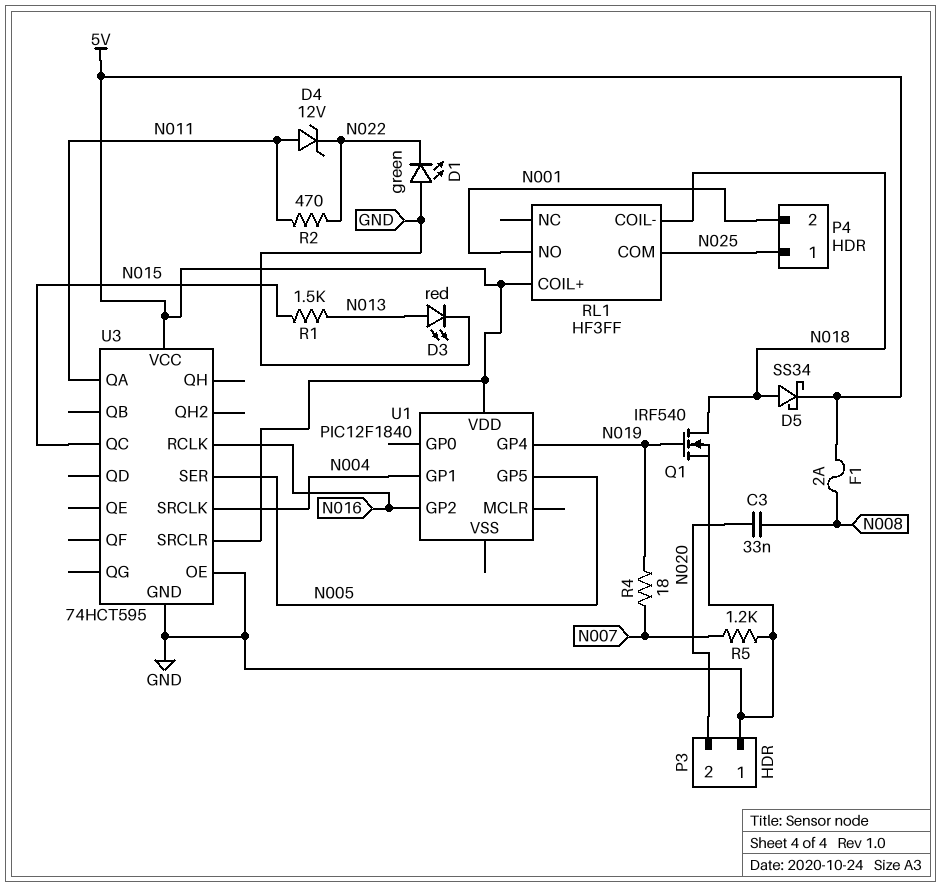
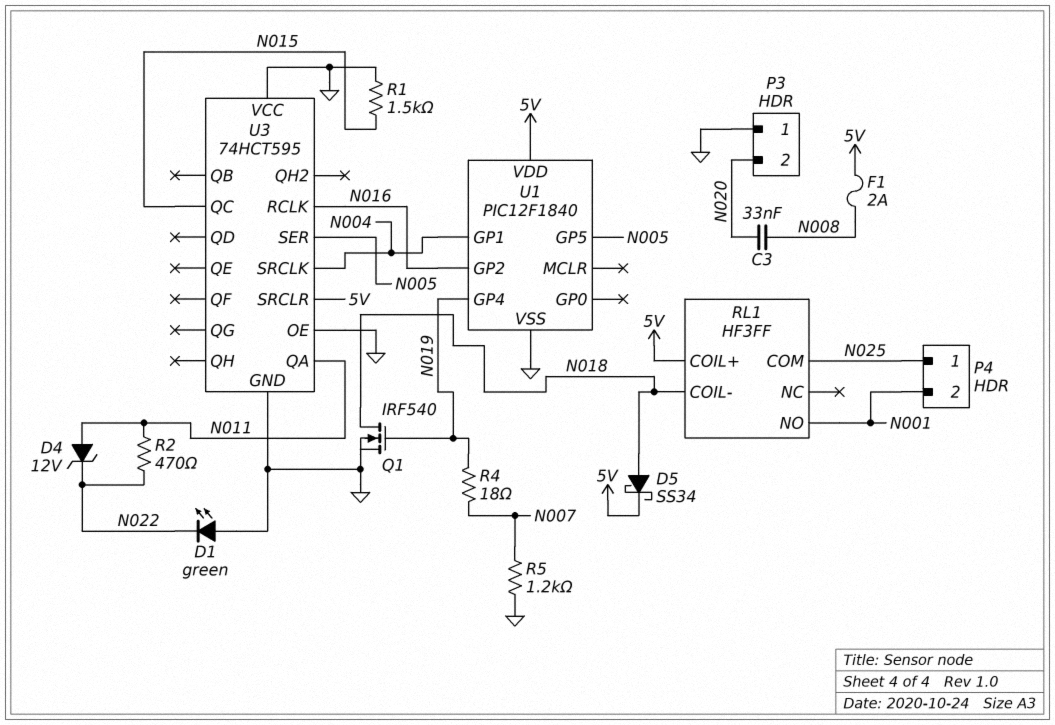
D3: LED red (A N013, K GND) -> none
R1: 1.5k (N013, N015) -> 1.5k (GND, N015)
U1 pin VSS: none -> GND
U3 pin VCC: 5V -> GND

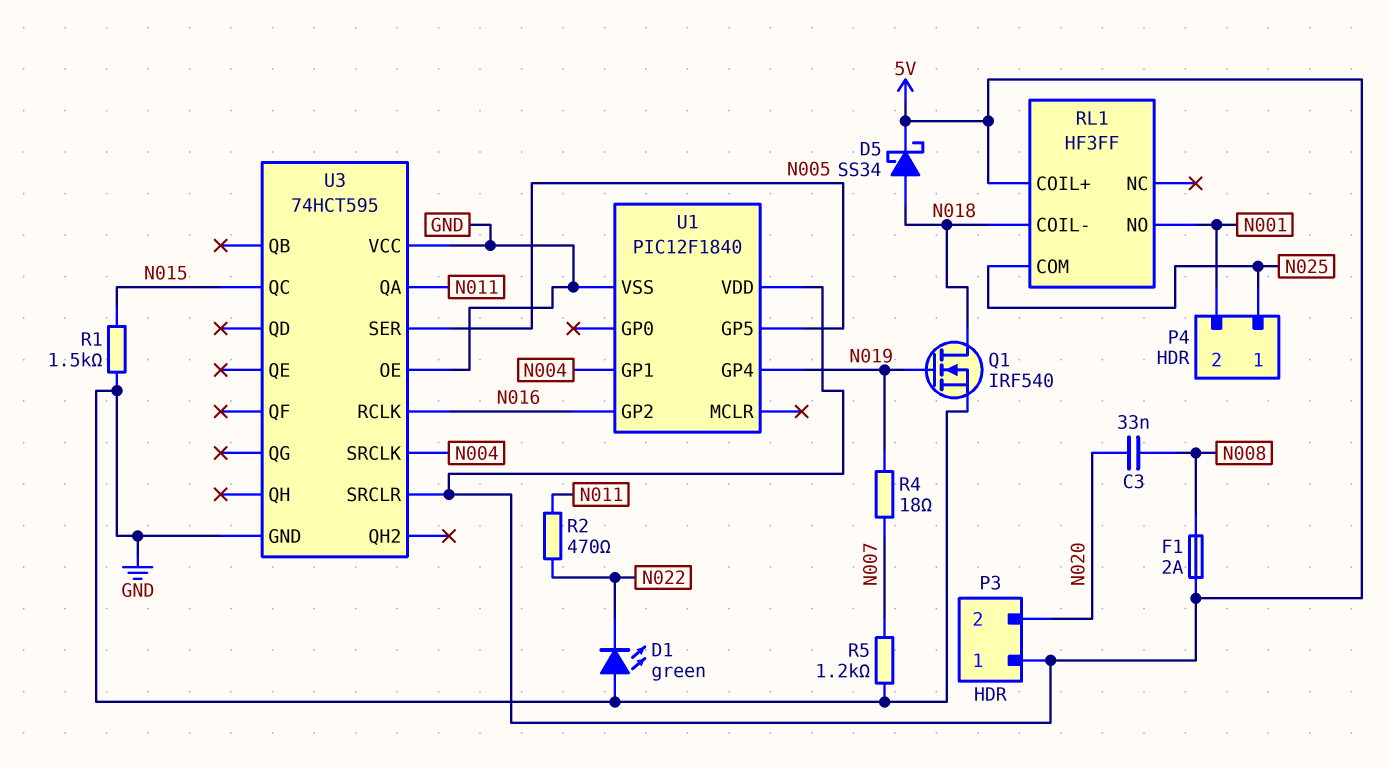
D4: zener 12V (A N011, K N022) -> none
P3 pin 1: GND -> 5V

